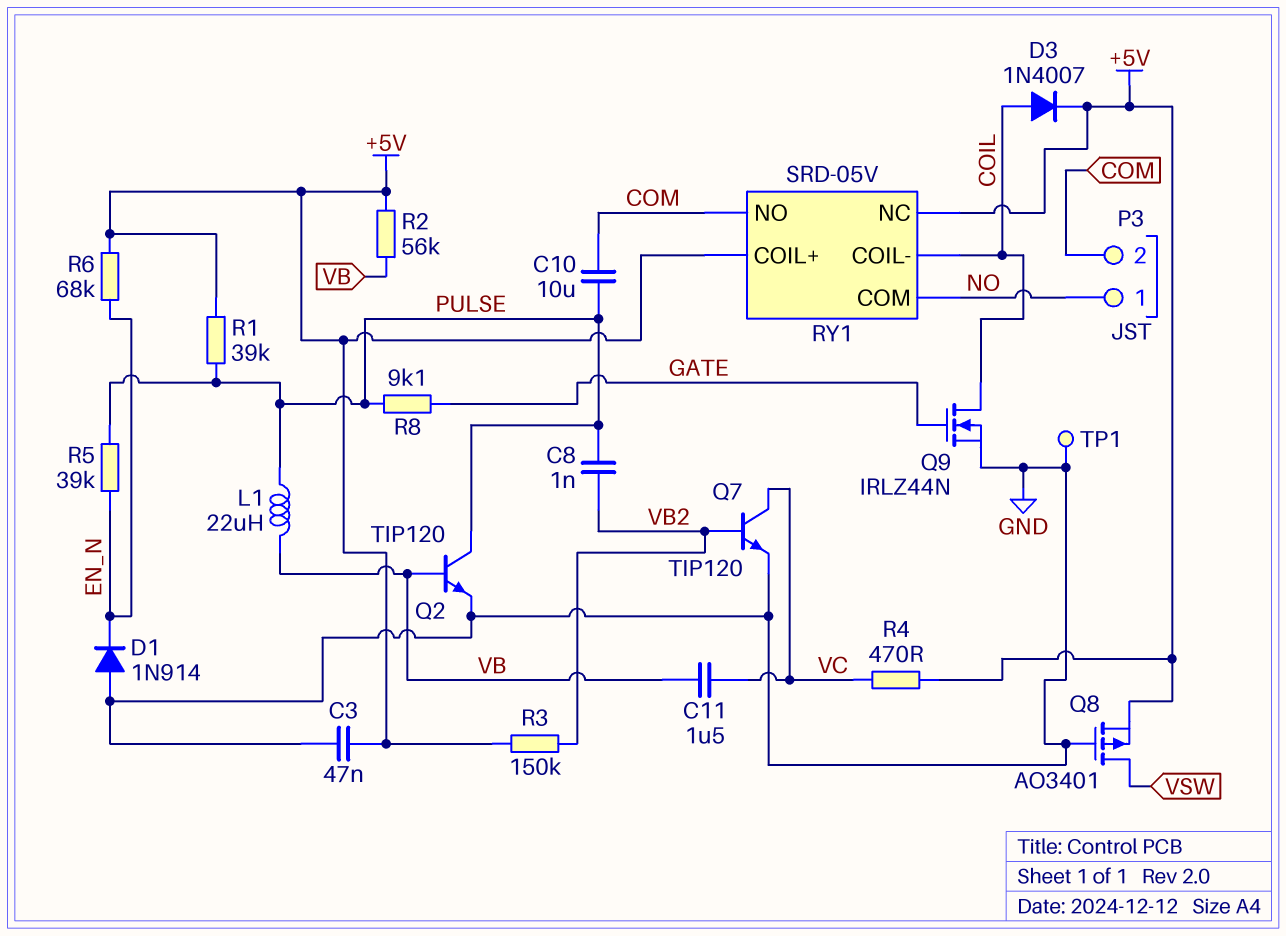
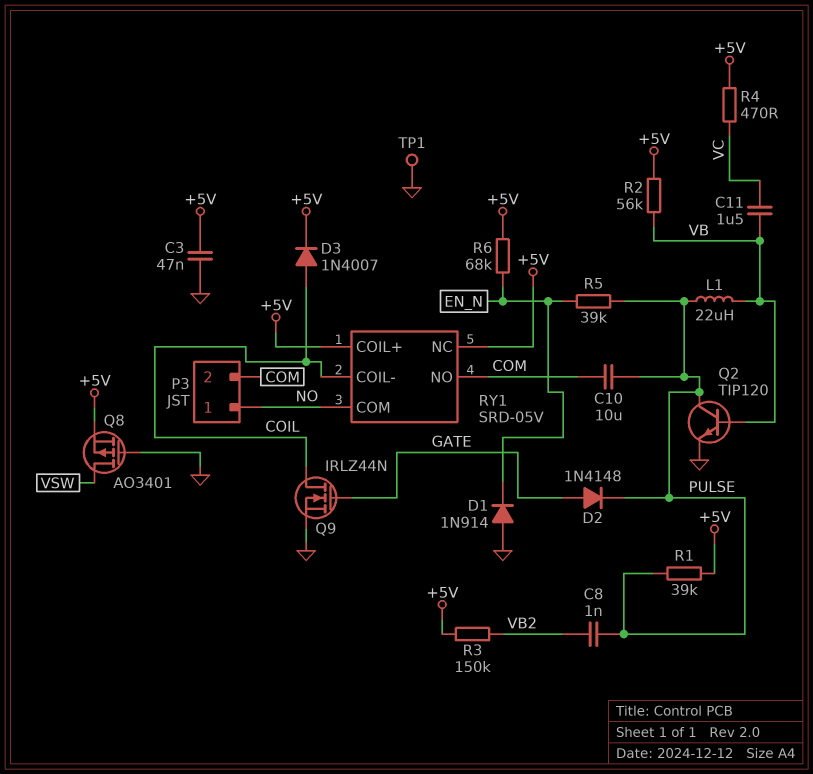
D2: none -> diode 1N4148 (A GATE, K PULSE)
Q7: NPN TIP120 (B VB2, C VC, E GND) -> none
R8: 9.1k (GATE, PULSE) -> none

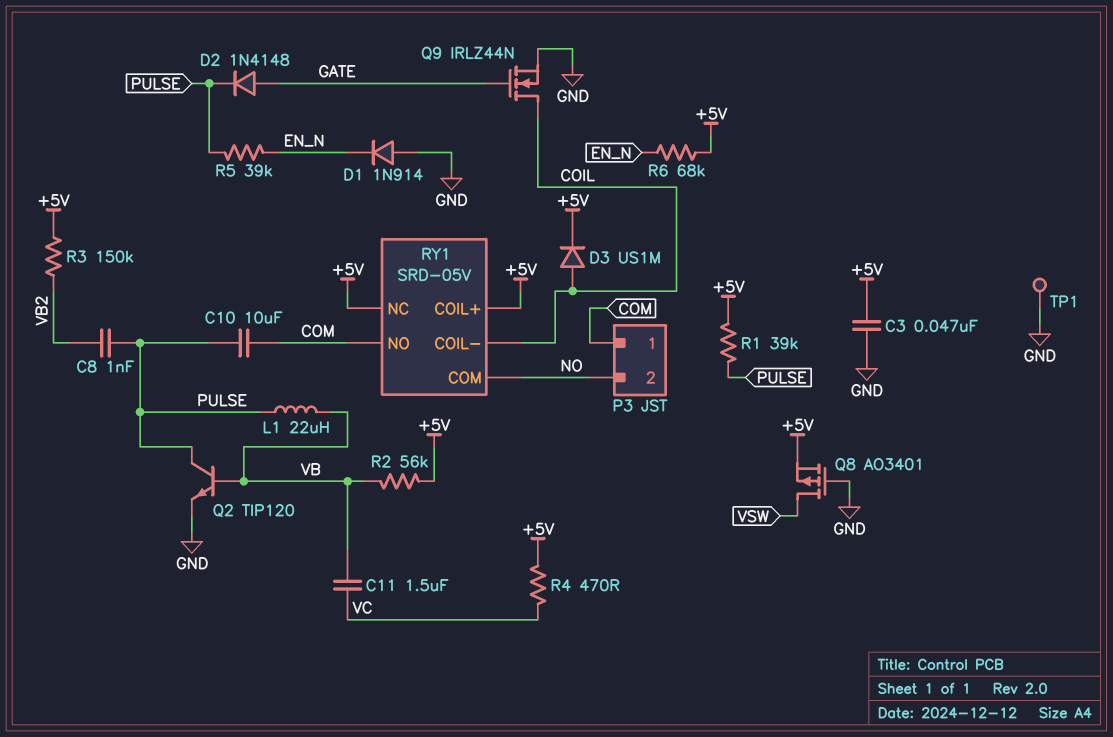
D3: diode 1N4007 (A COIL, K +5V) -> diode US1M (A COIL, K +5V)
P3 pin 1: NO -> COM
P3 pin 2: COM -> NO

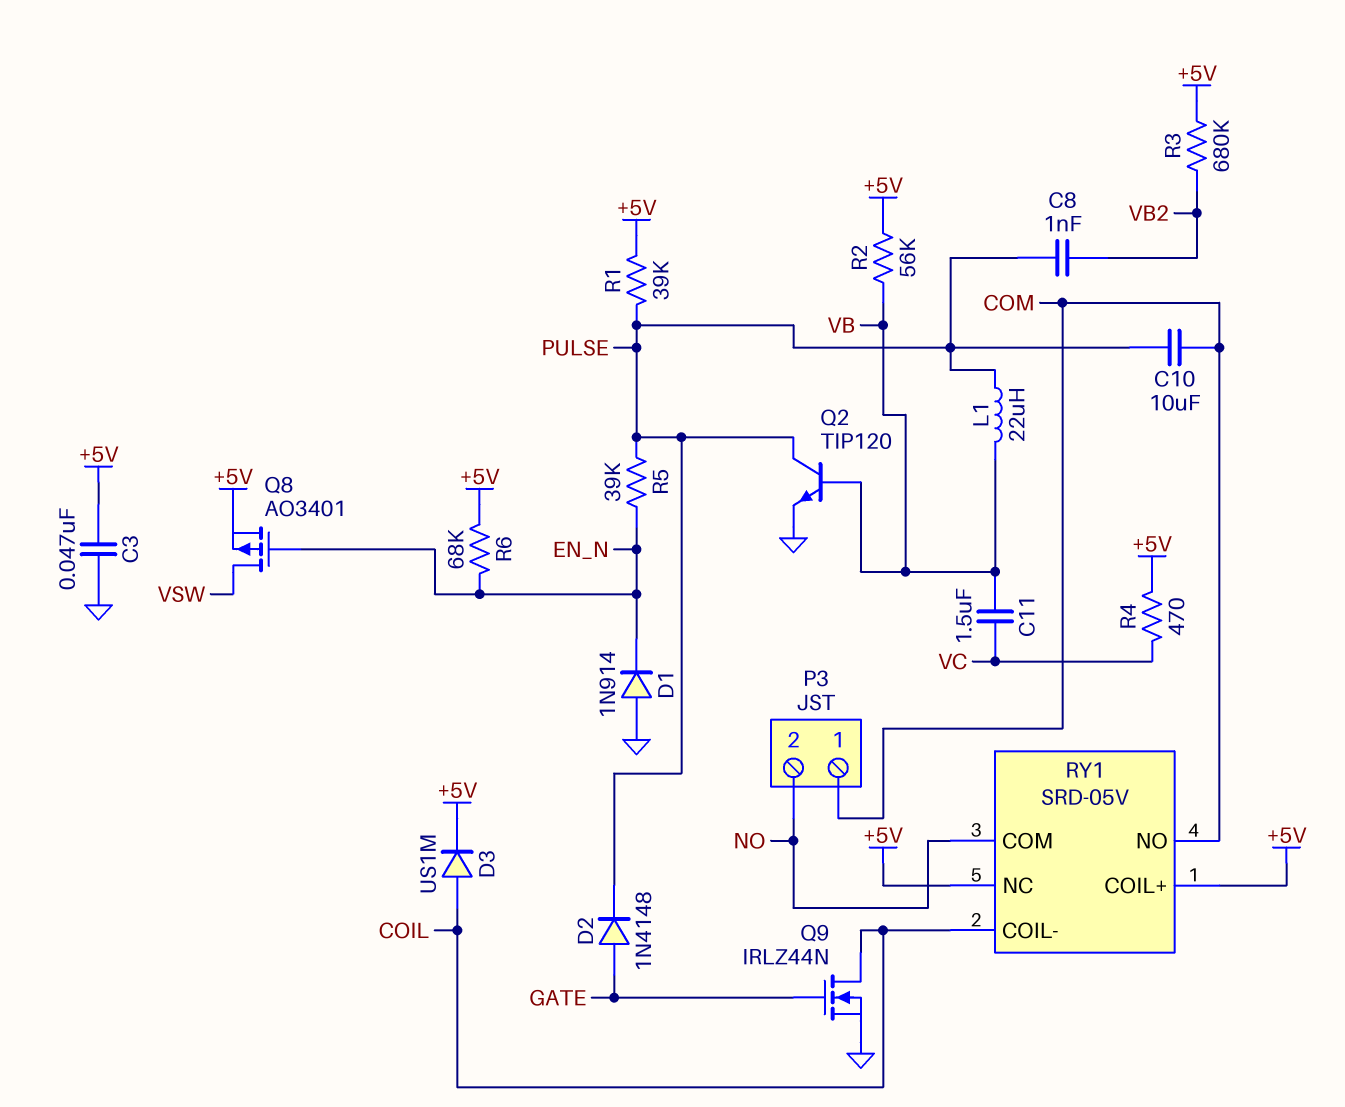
Q8: PMOS AO3401 (G GND, D VSW, S +5V) -> PMOS AO3401 (G EN_N, D VSW, S +5V)
R3: 150k (+5V, VB2) -> 680k (+5V, VB2)
TP1: test point (GND) -> none

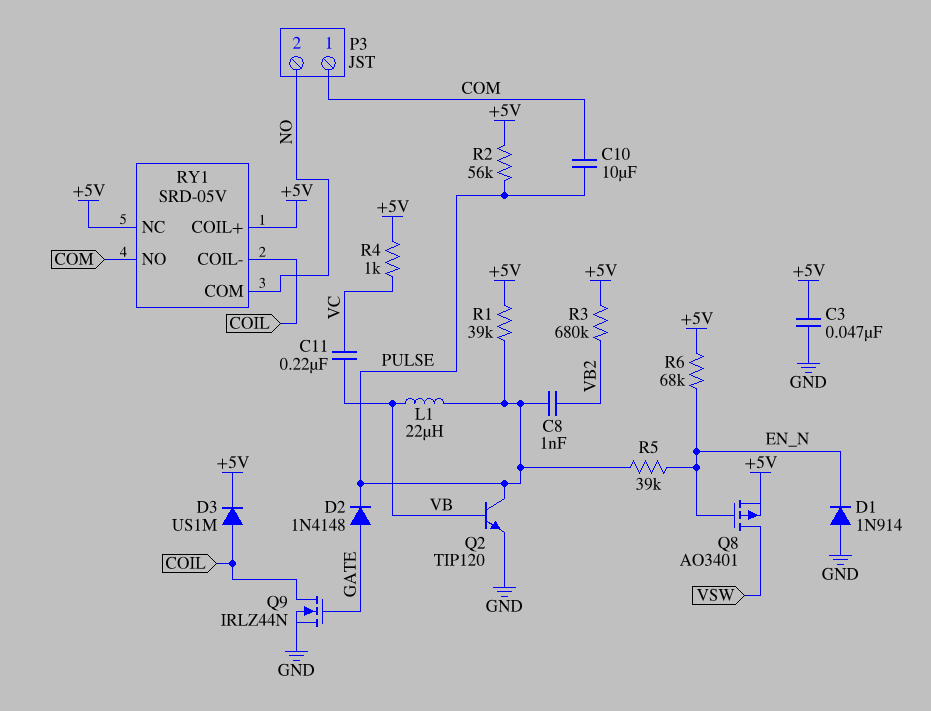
C11: 1.5uF (VB, VC) -> 220nF (VB, VC)
R2: 56k (+5V, VB) -> 56k (+5V, PULSE)
R4: 470 (+5V, VC) -> 1k (+5V, VC)

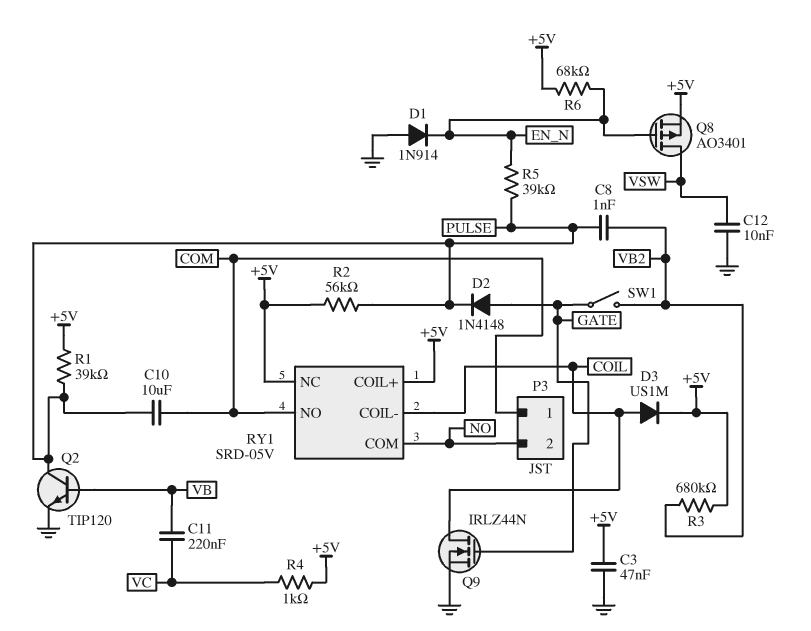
C12: none -> 10nF (GND, VSW)
L1: 22uH (PULSE, VB) -> none
SW1: none -> switch (GATE, VB2)

